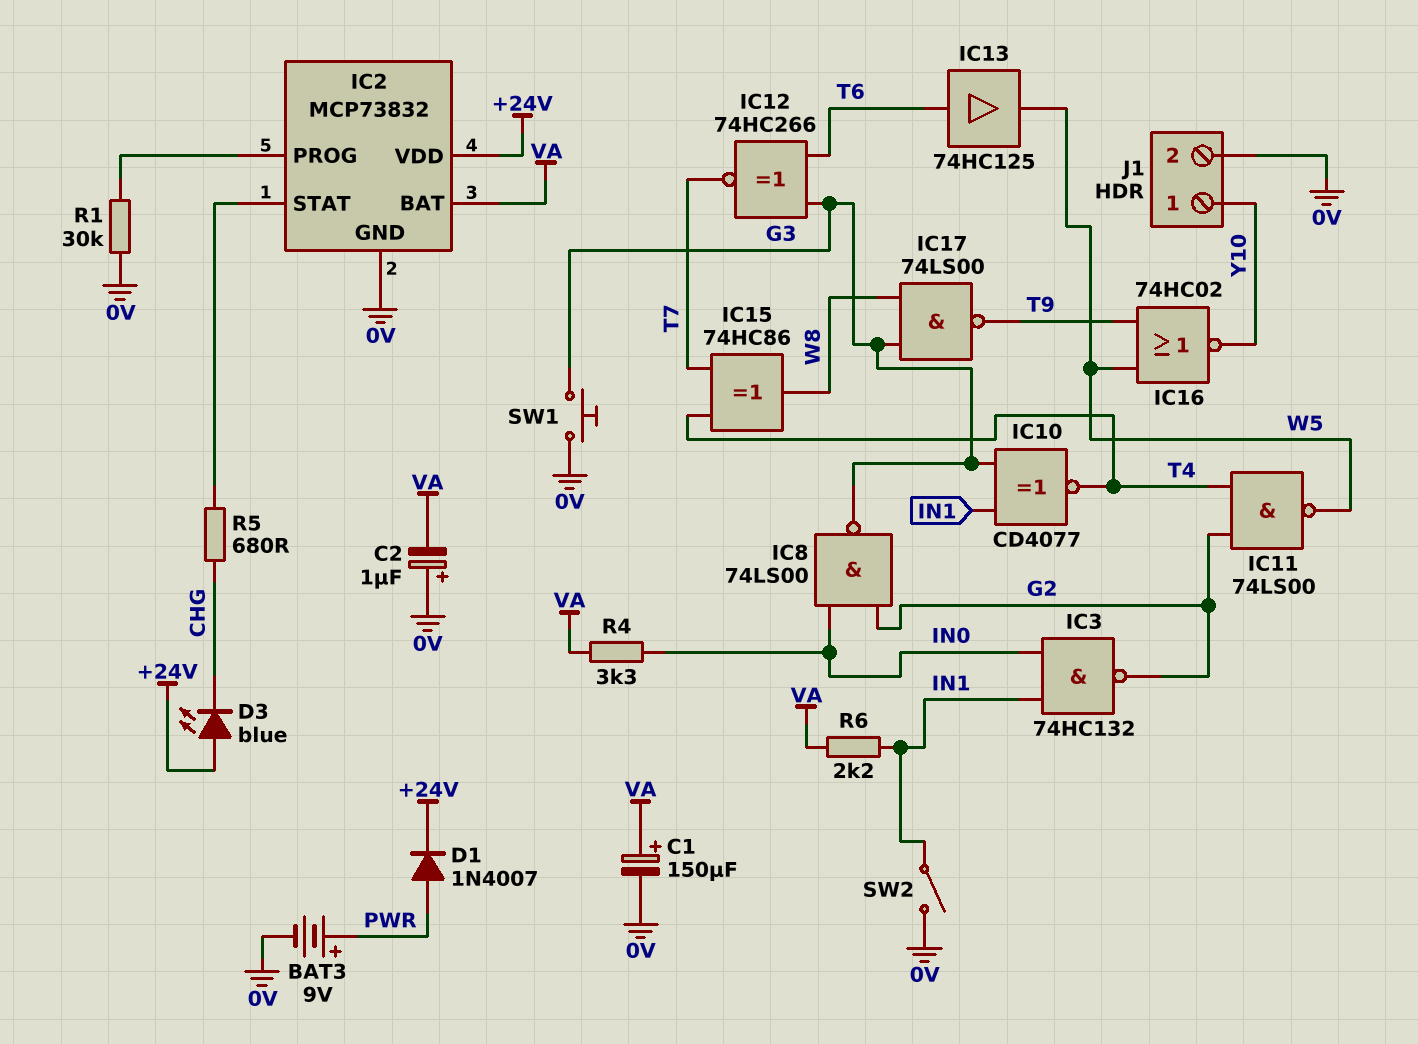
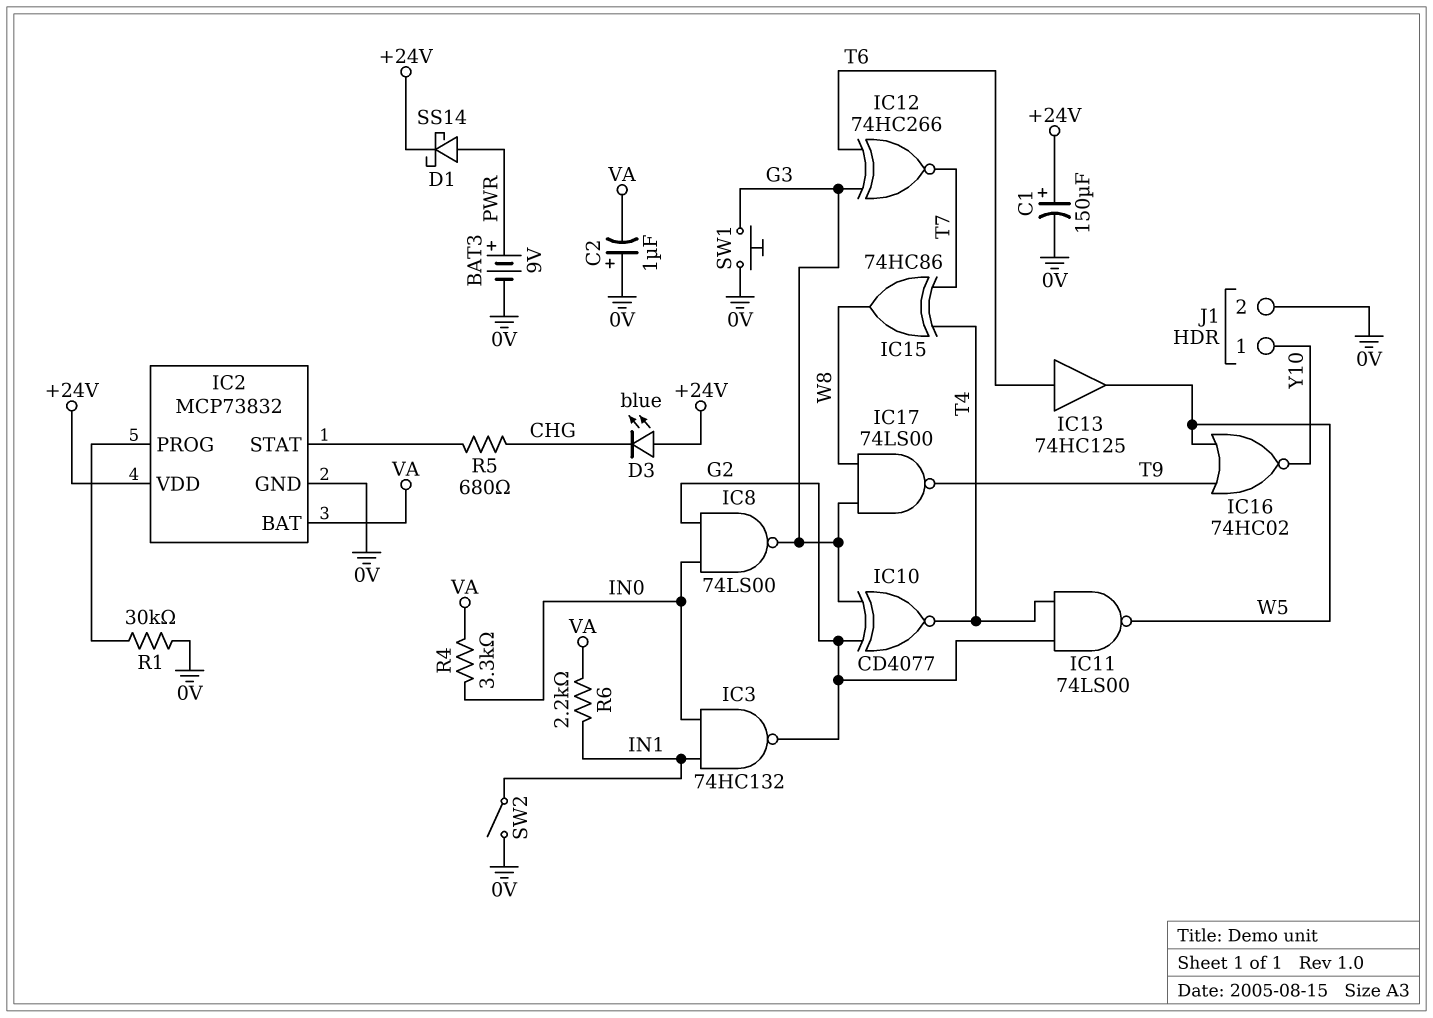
C1: 150uF (plus VA, minus 0V) -> 150uF (plus +24V, minus 0V)
D1: diode 1N4007 (A PWR, K +24V) -> schottky SS14 (A PWR, K +24V)
IC10: XNOR CD4077 (in G3, in IN1, out T4) -> XNOR CD4077 (in G2, in G3, out T4)

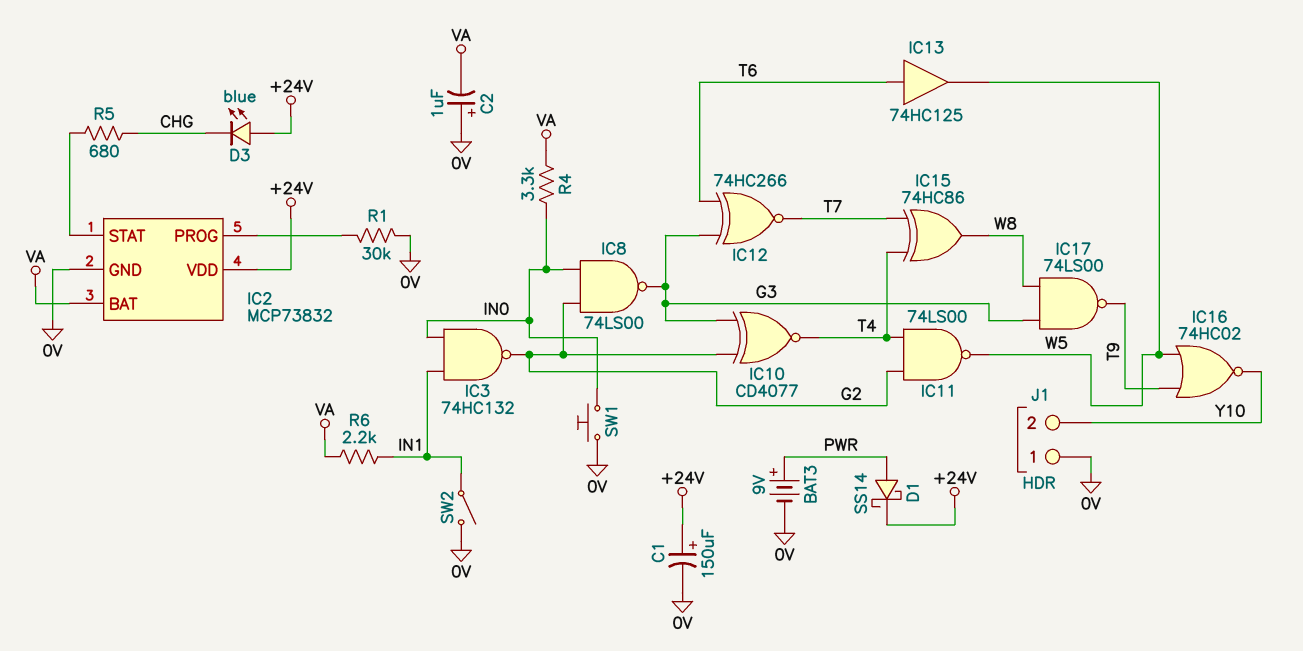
J1 pin 1: Y10 -> 0V
J1 pin 2: 0V -> Y10
SW1: button (0V, G3) -> button (0V, IN0)

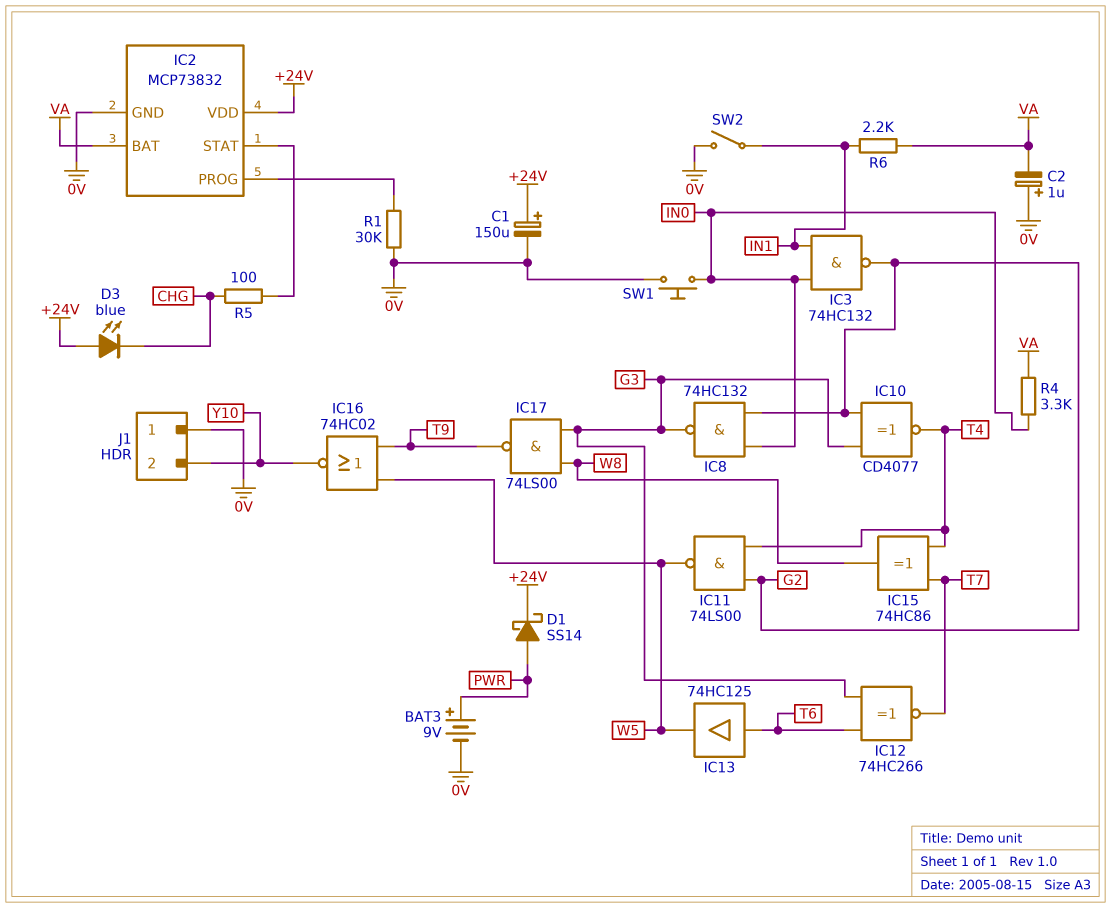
IC8: NAND 74LS00 (in G2, in IN0, out G3) -> NAND 74HC132 (in G2, in IN0, out G3)
R5: 680 (CHG, IC2/STAT) -> 100 (CHG, IC2/STAT)

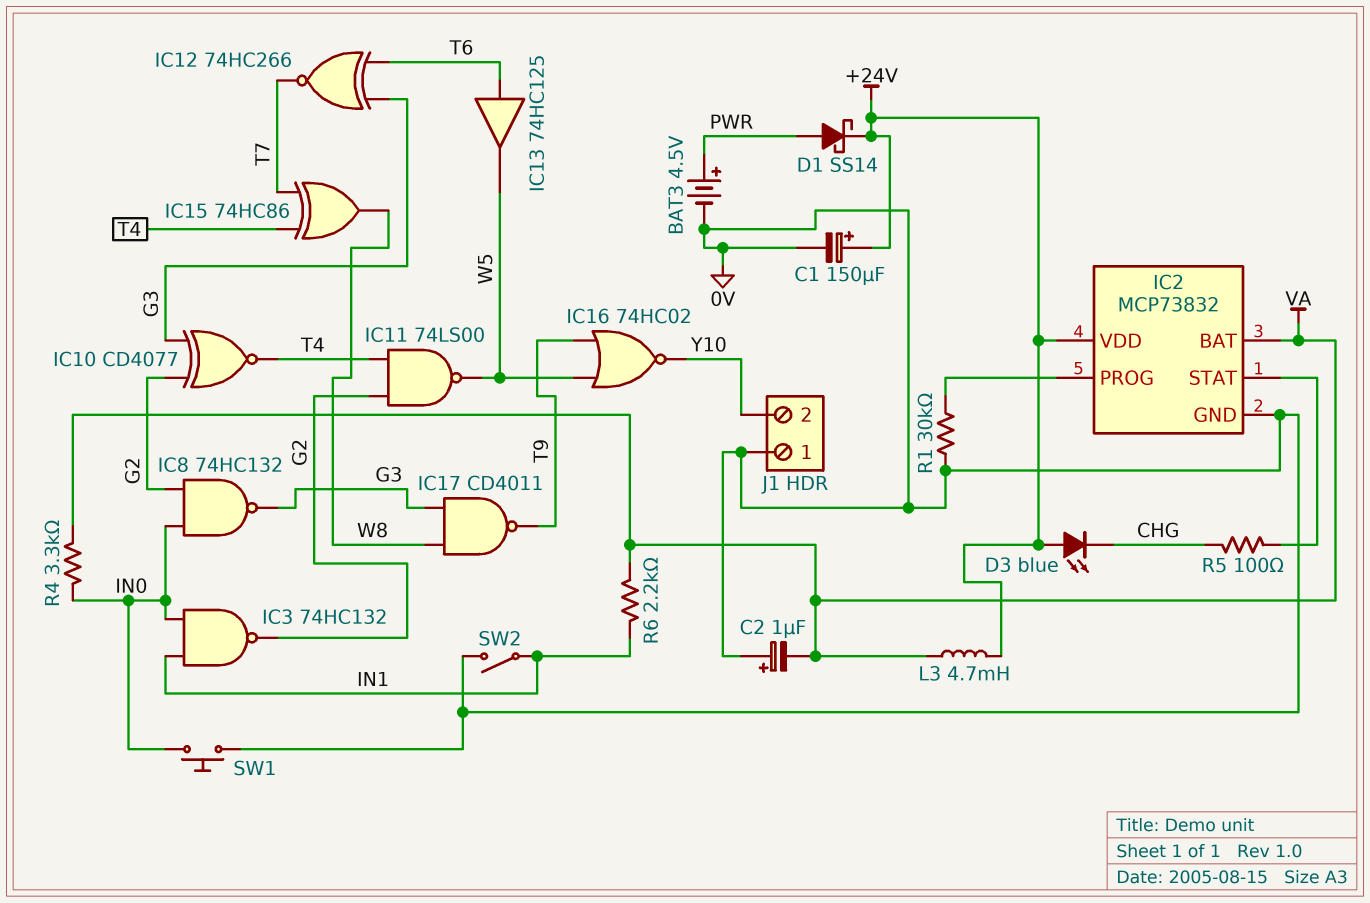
BAT3: 9V (plus PWR, minus 0V) -> 4.5V (plus PWR, minus 0V)
IC17: NAND 74LS00 (in G3, in W8, out T9) -> NAND CD4011 (in G3, in W8, out T9)
L3: none -> 4.7mH (+24V, VA)

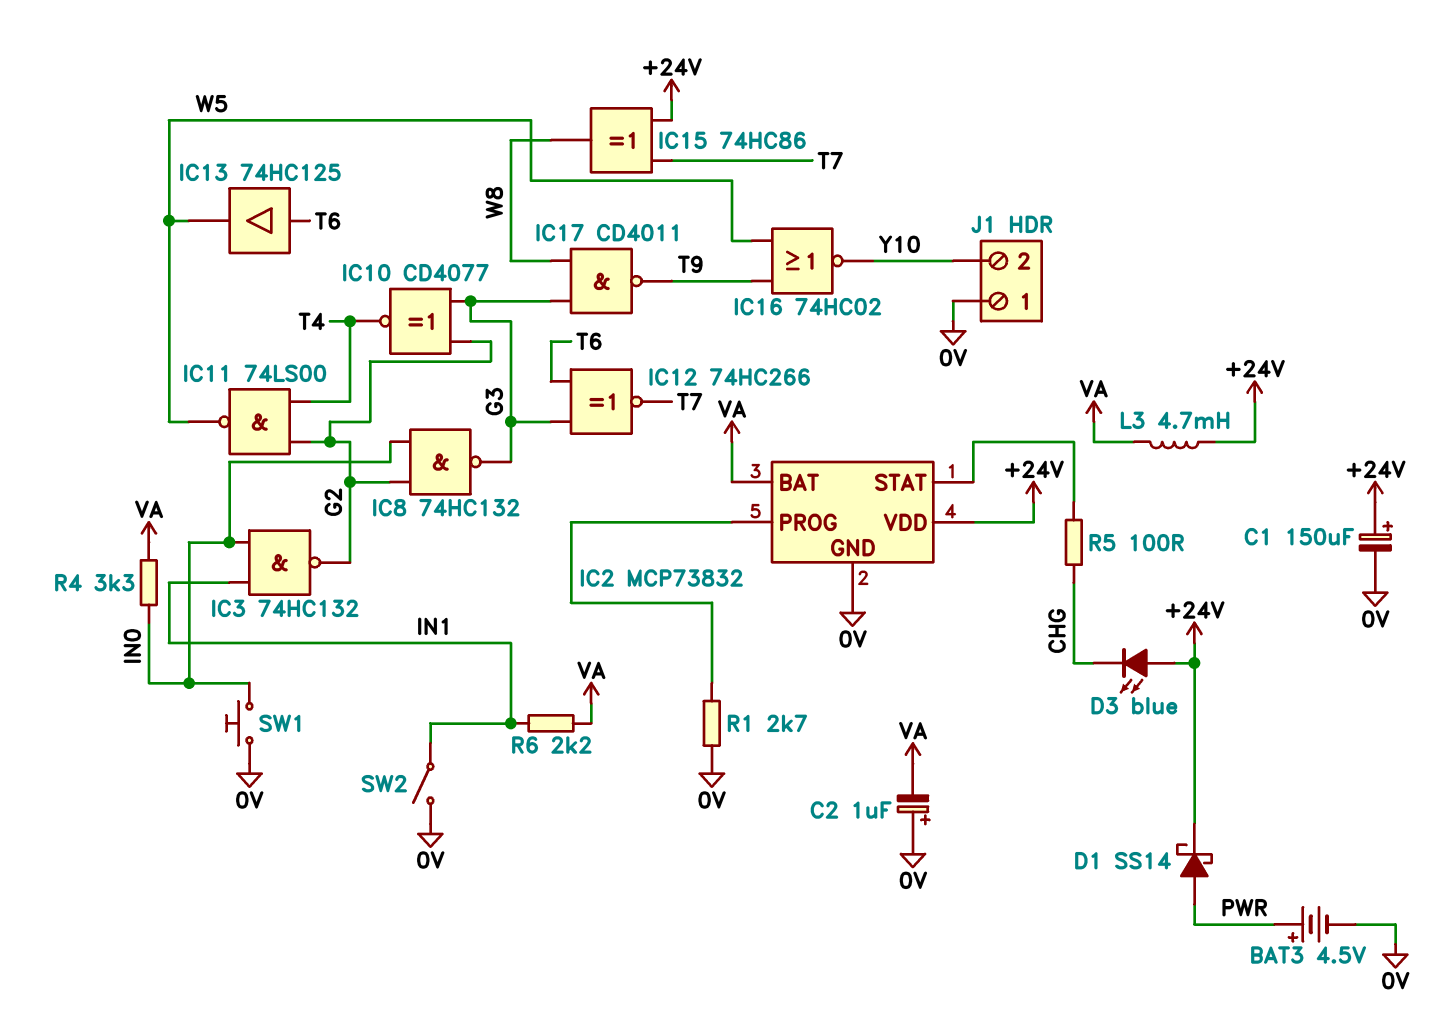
IC15: XOR 74HC86 (in T4, in T7, out W8) -> XOR 74HC86 (in +24V, in T7, out W8)
R1: 30k (0V, IC2/PROG) -> 2.7k (0V, IC2/PROG)

